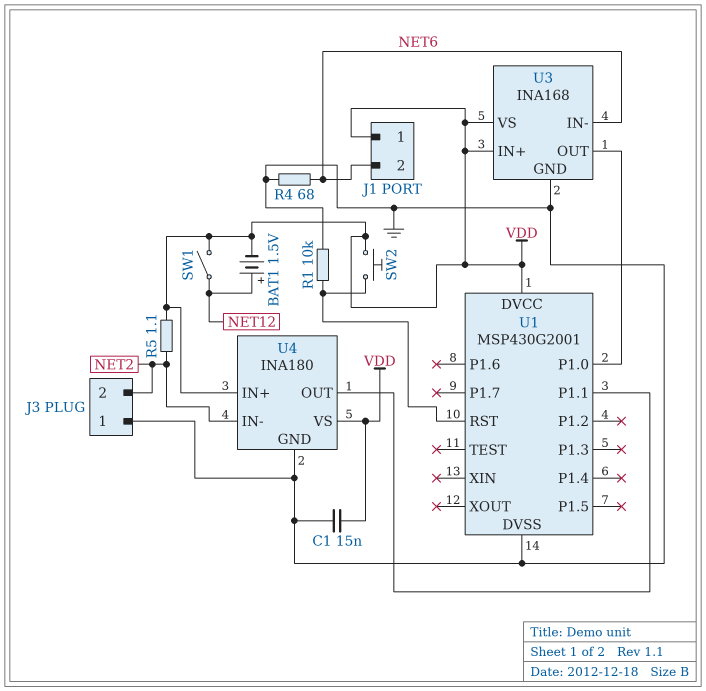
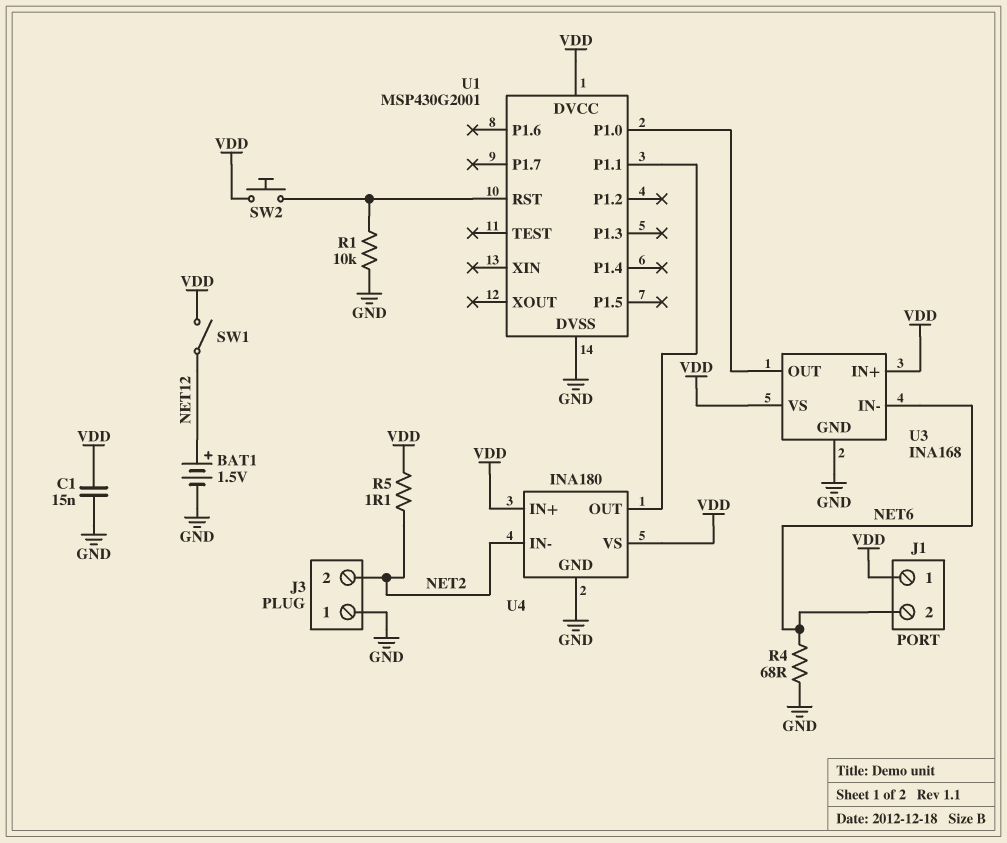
BAT1: 1.5V (plus NET12, minus VDD) -> 1.5V (plus NET12, minus GND)

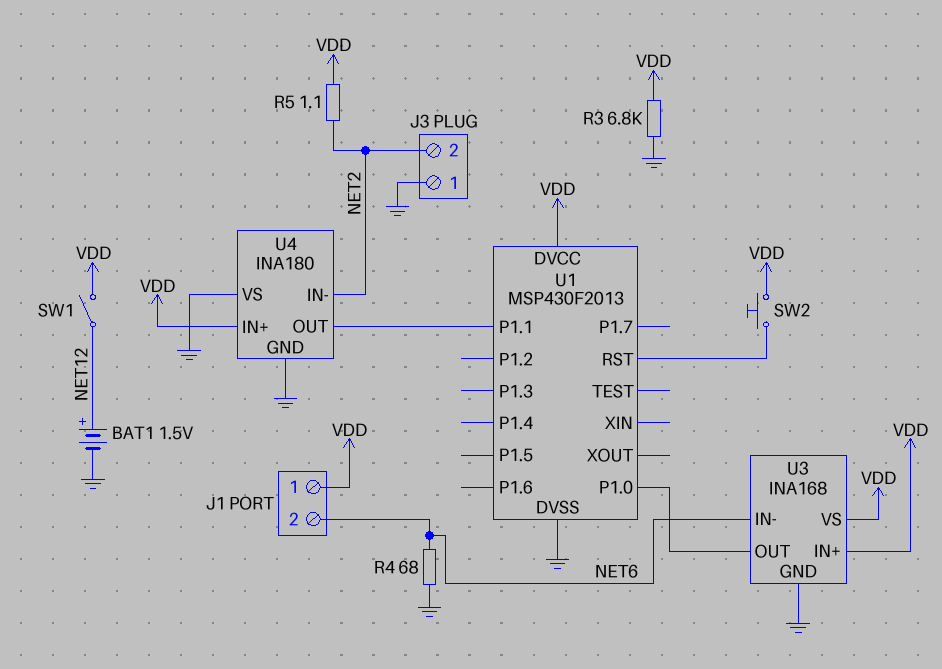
C1: 15nF (GND, VDD) -> none
R1: 10k (GND, U1/RST) -> none
R3: none -> 6.8k (GND, VDD)
U1: MSP430G2001 -> MSP430F2013
U4 pin VS: VDD -> GND

